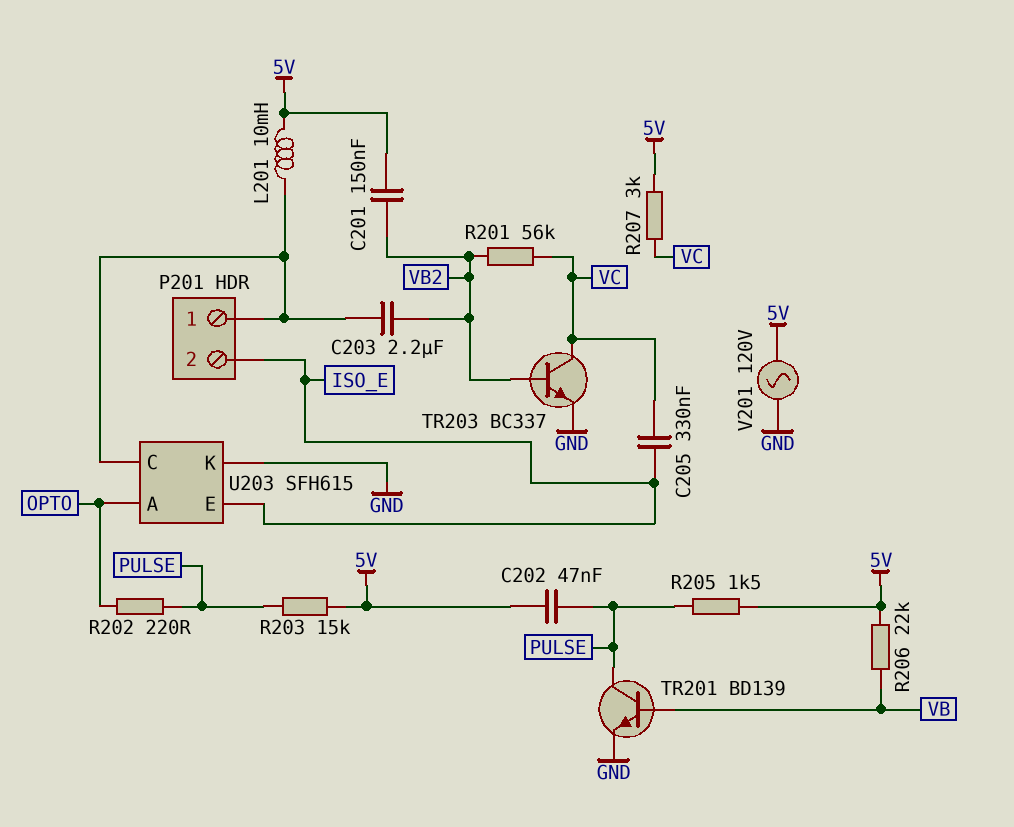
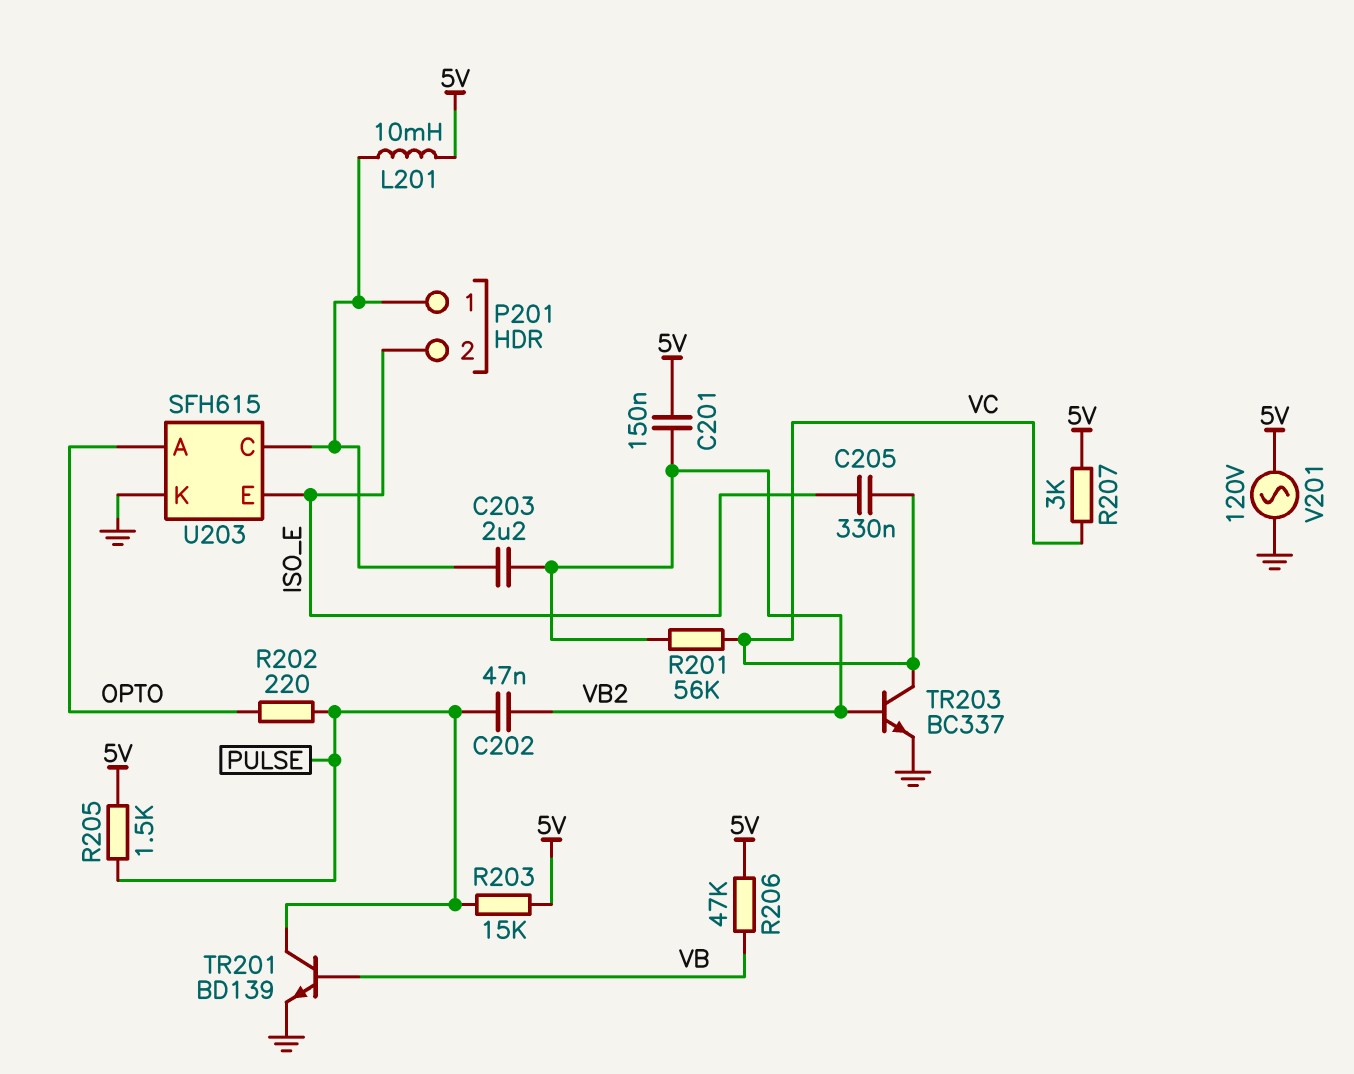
C202: 47nF (5V, PULSE) -> 47nF (PULSE, VB2)
R206: 22k (5V, VB) -> 47k (5V, VB)

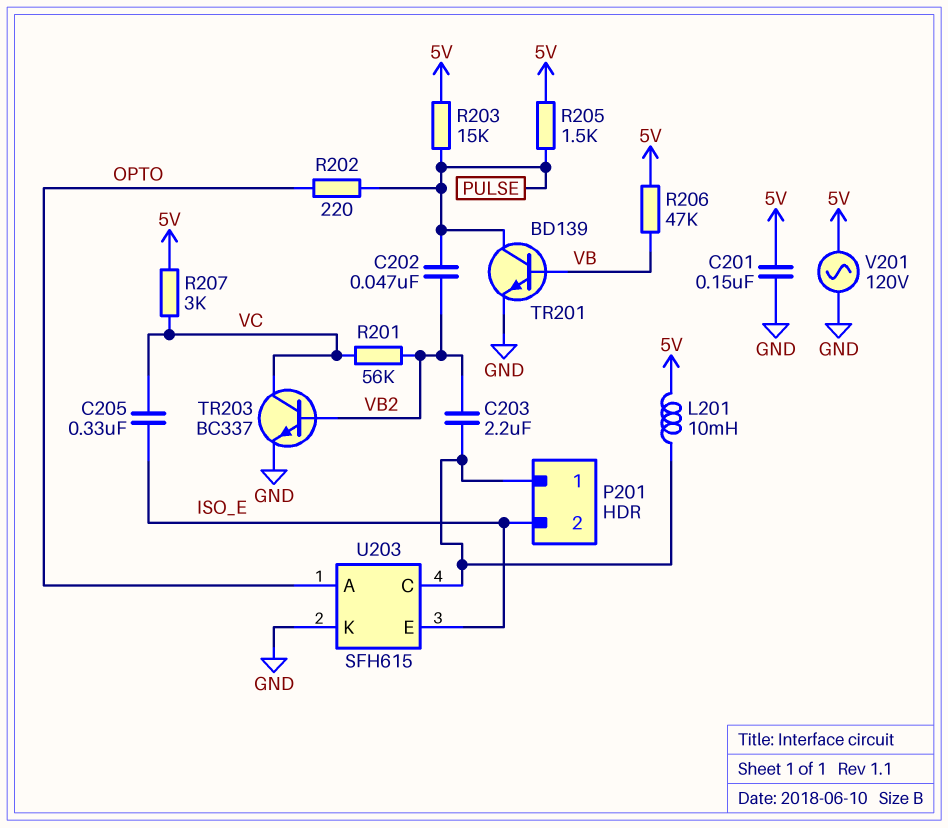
C201: 150nF (5V, VB2) -> 150nF (5V, GND)

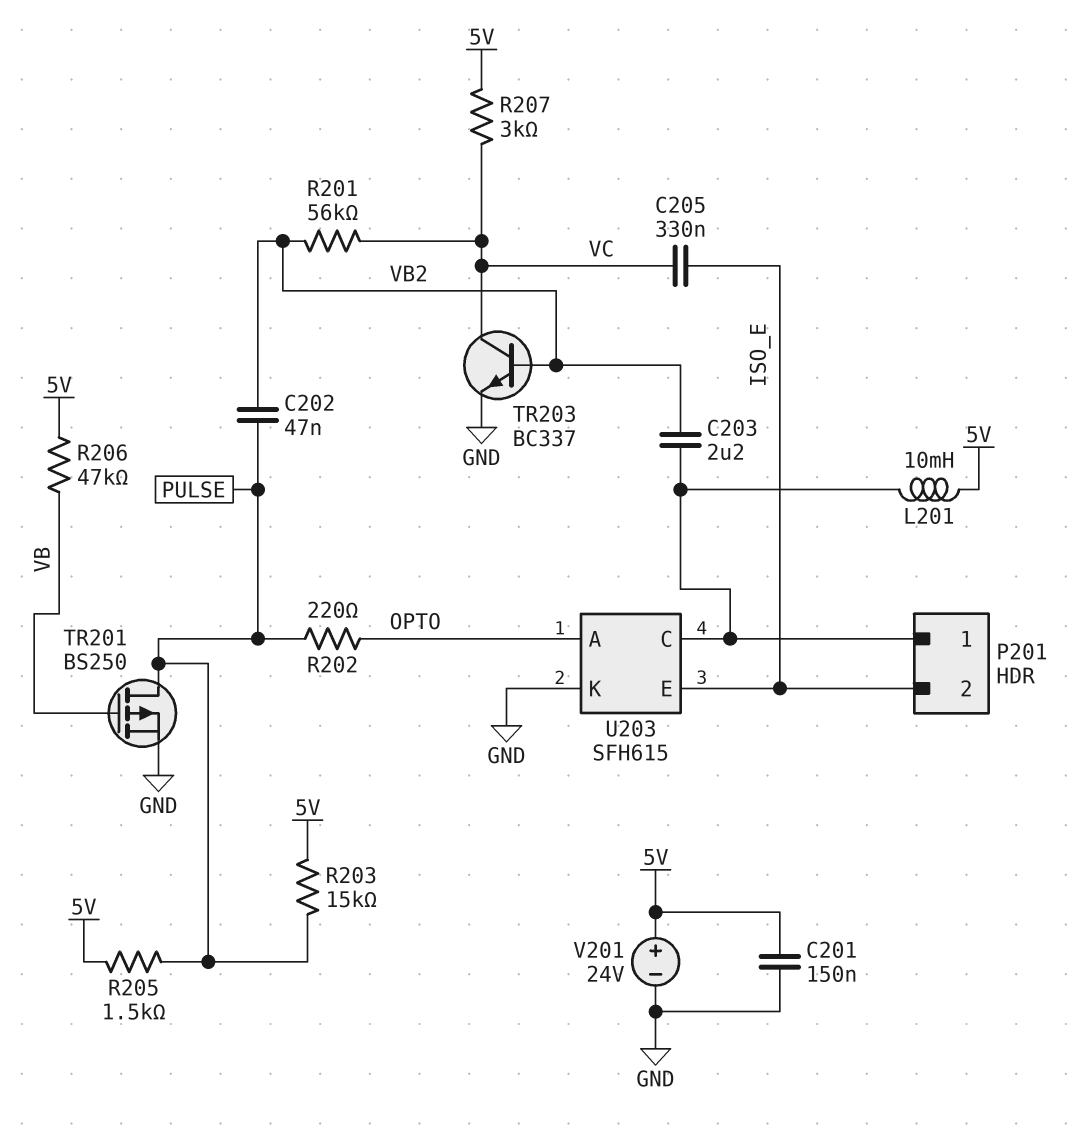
TR201: NPN BD139 (B VB, C PULSE, E GND) -> PMOS BS250 (G VB, D PULSE, S GND)
V201: AC 120V (5V, GND) -> 24V (plus 5V, minus GND)

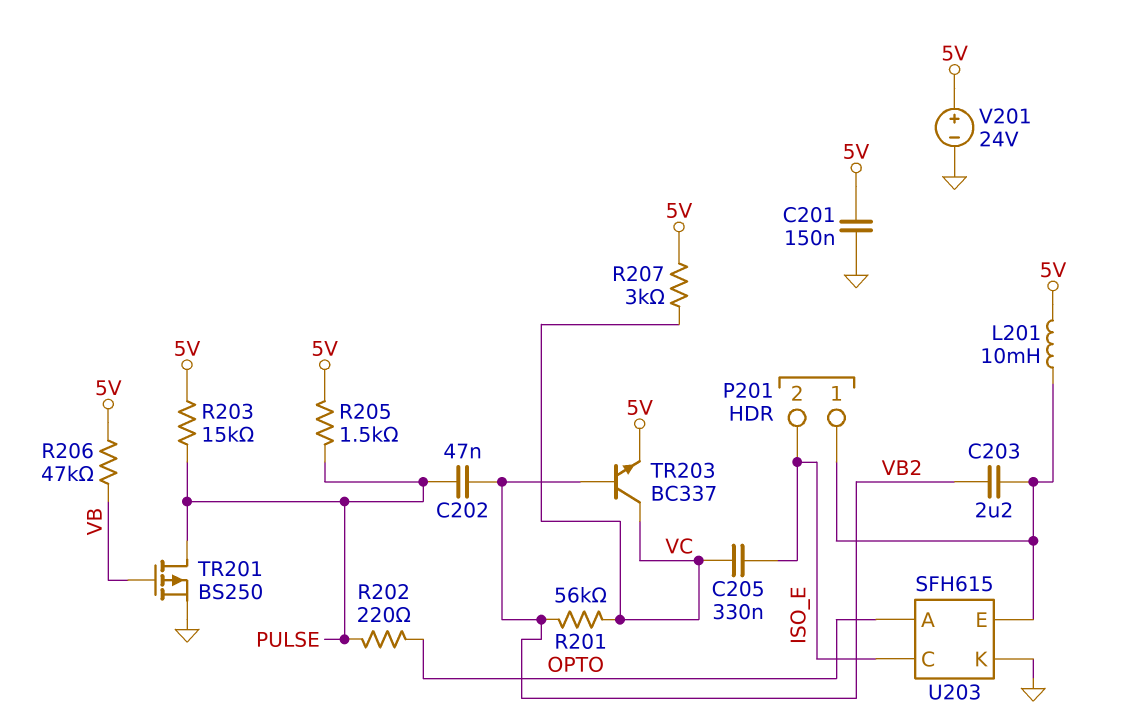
TR203: NPN BC337 (B VB2, C VC, E GND) -> NPN BC337 (B VB2, C VC, E 5V)
U203 pin C: P201/1 -> ISO_E
U203 pin E: ISO_E -> P201/1

